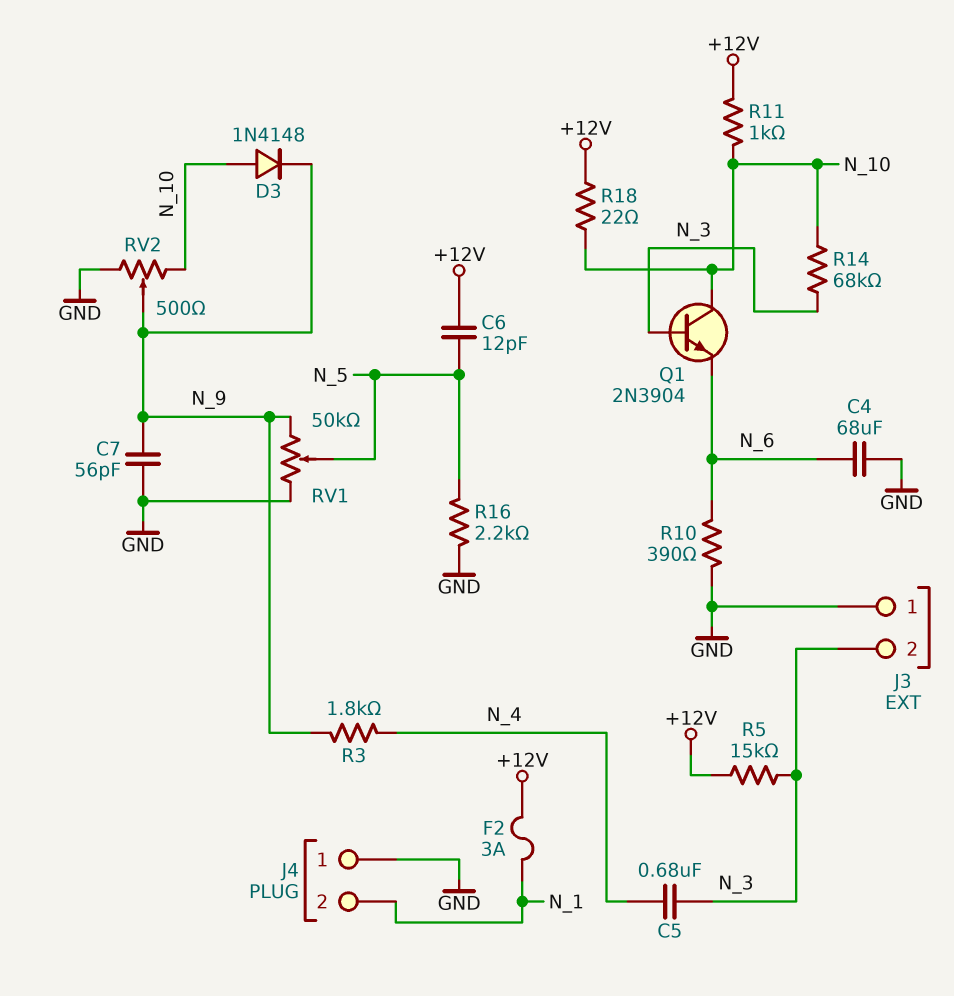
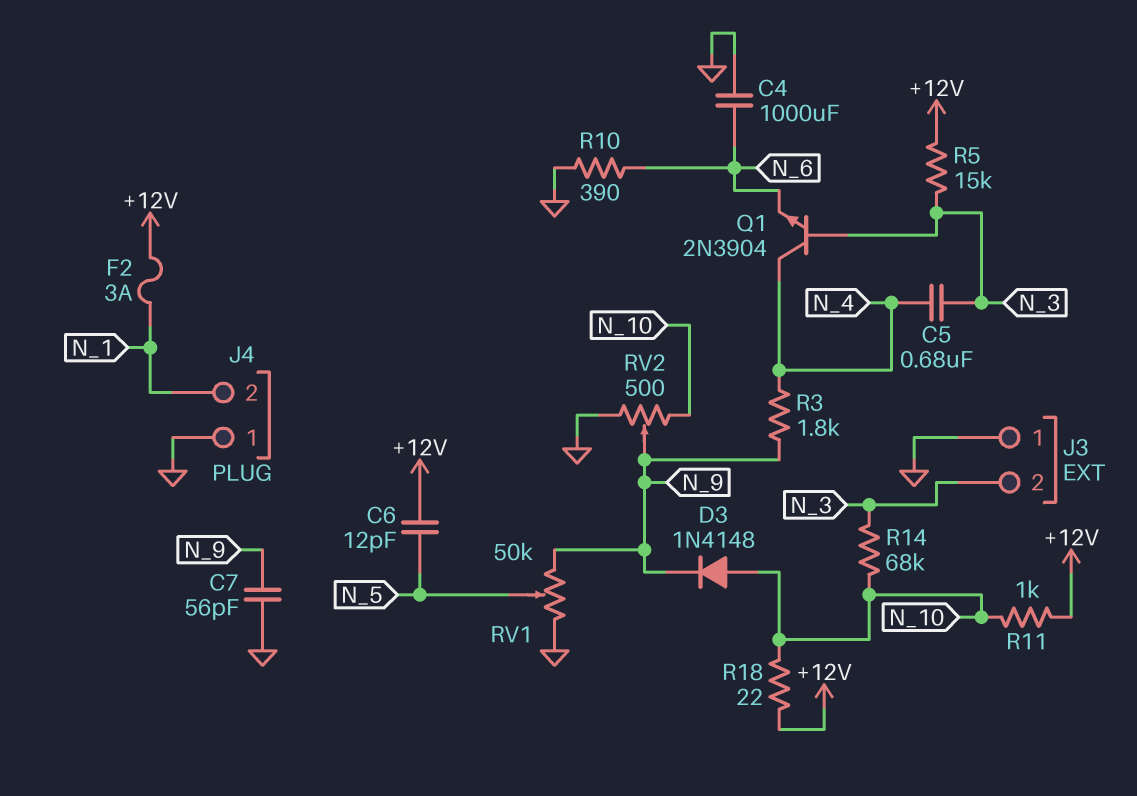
C4: 68uF (GND, N_6) -> 1000uF (GND, N_6)
Q1: NPN 2N3904 (B N_3, C N_10, E N_6) -> NPN 2N3904 (B N_3, C N_4, E N_6)
R16: 2.2k (GND, N_5) -> none

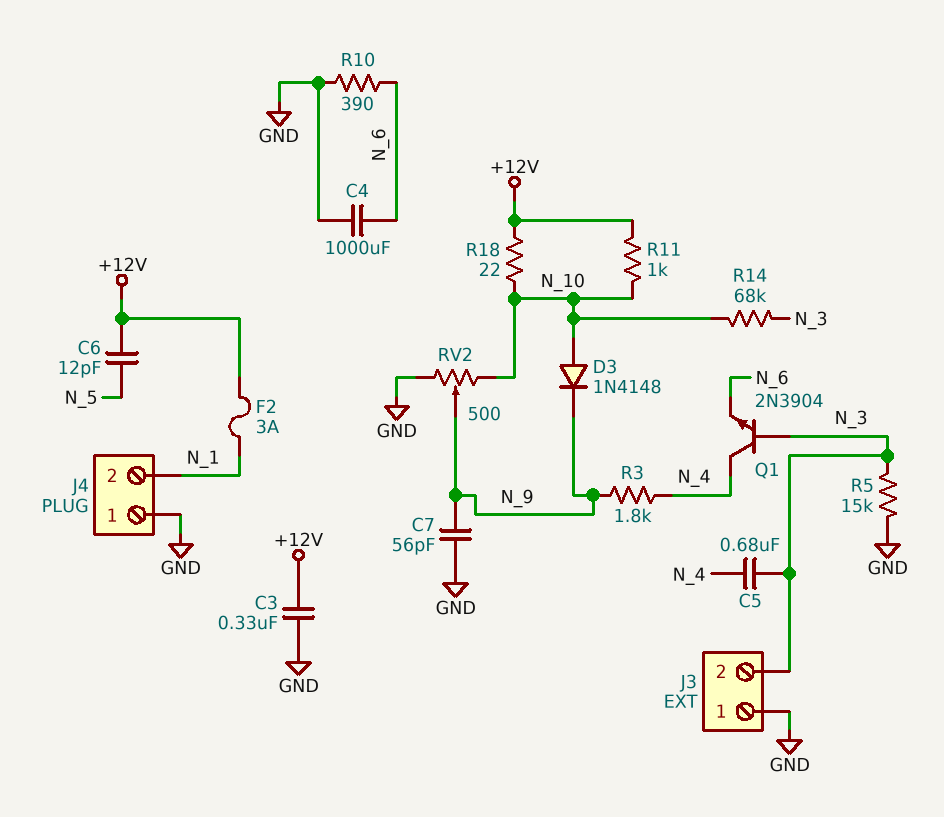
C3: none -> 330nF (+12V, GND)
R5: 15k (+12V, N_3) -> 15k (GND, N_3)
RV1: 50k (GND, N_9, wiper N_5) -> none

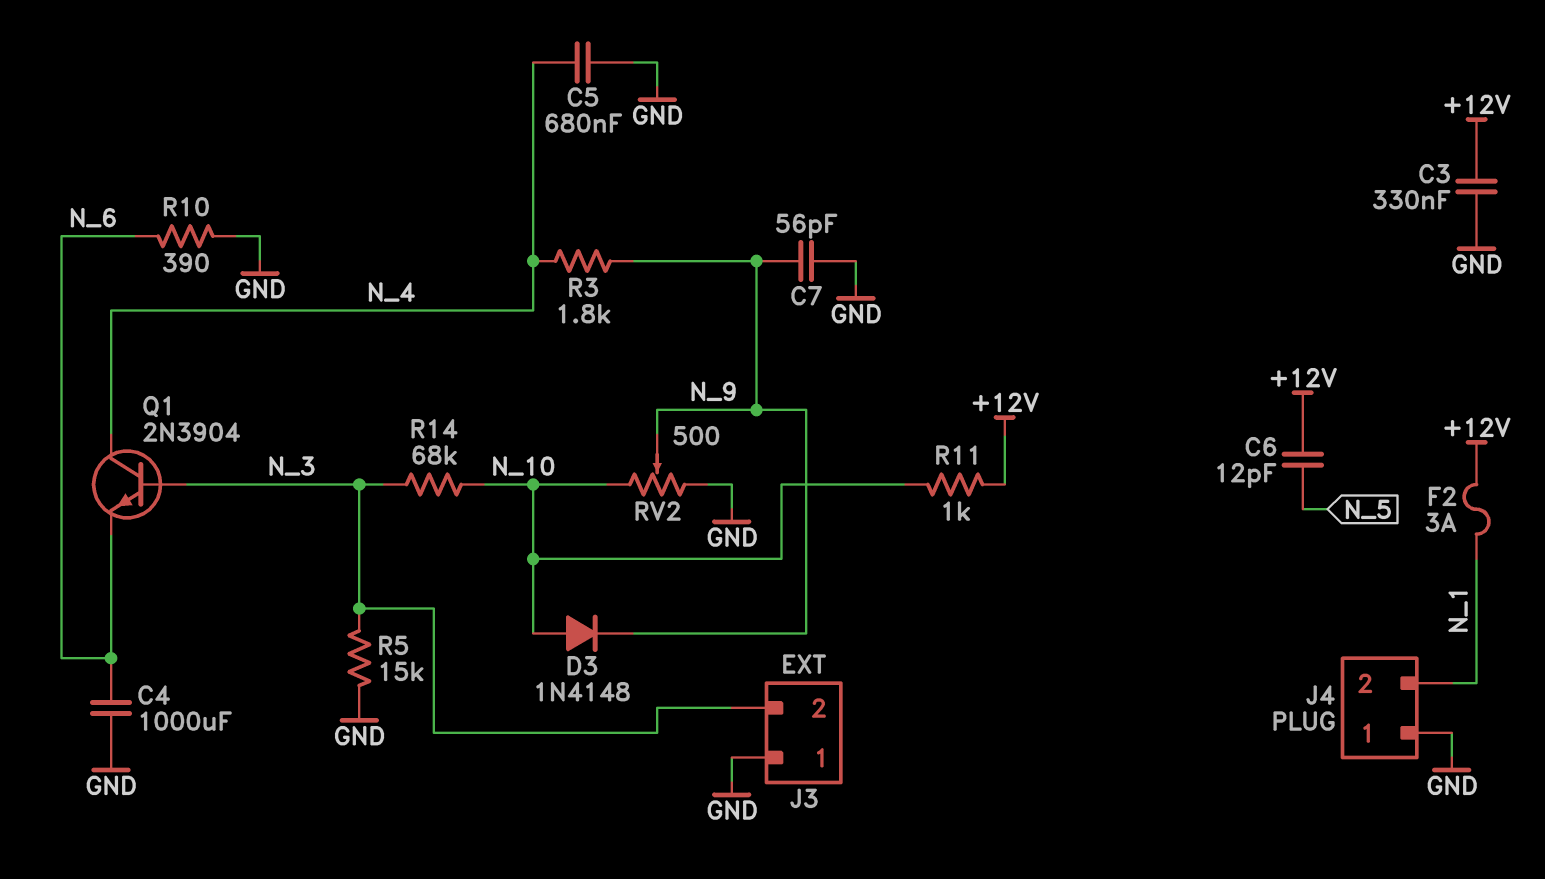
C5: 680nF (N_3, N_4) -> 680nF (GND, N_4)
R18: 22 (+12V, N_10) -> none

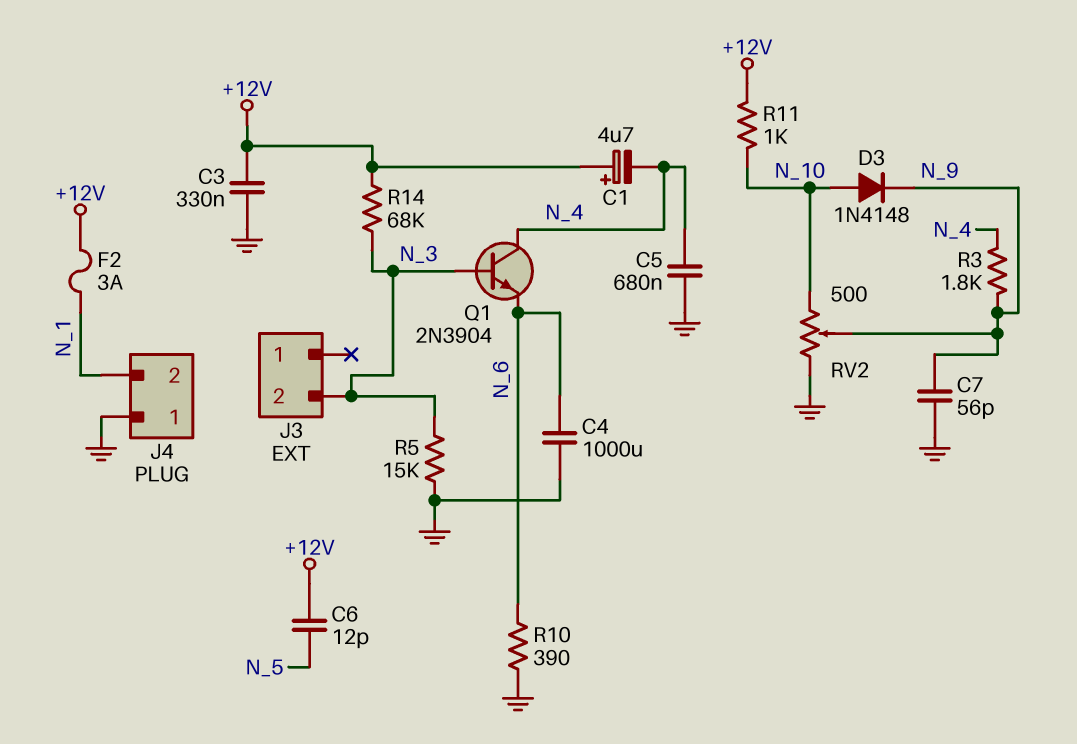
C1: none -> 4.7uF (plus +12V, minus N_4)
J3 pin 1: GND -> none
R14: 68k (N_3, N_10) -> 68k (+12V, N_3)

